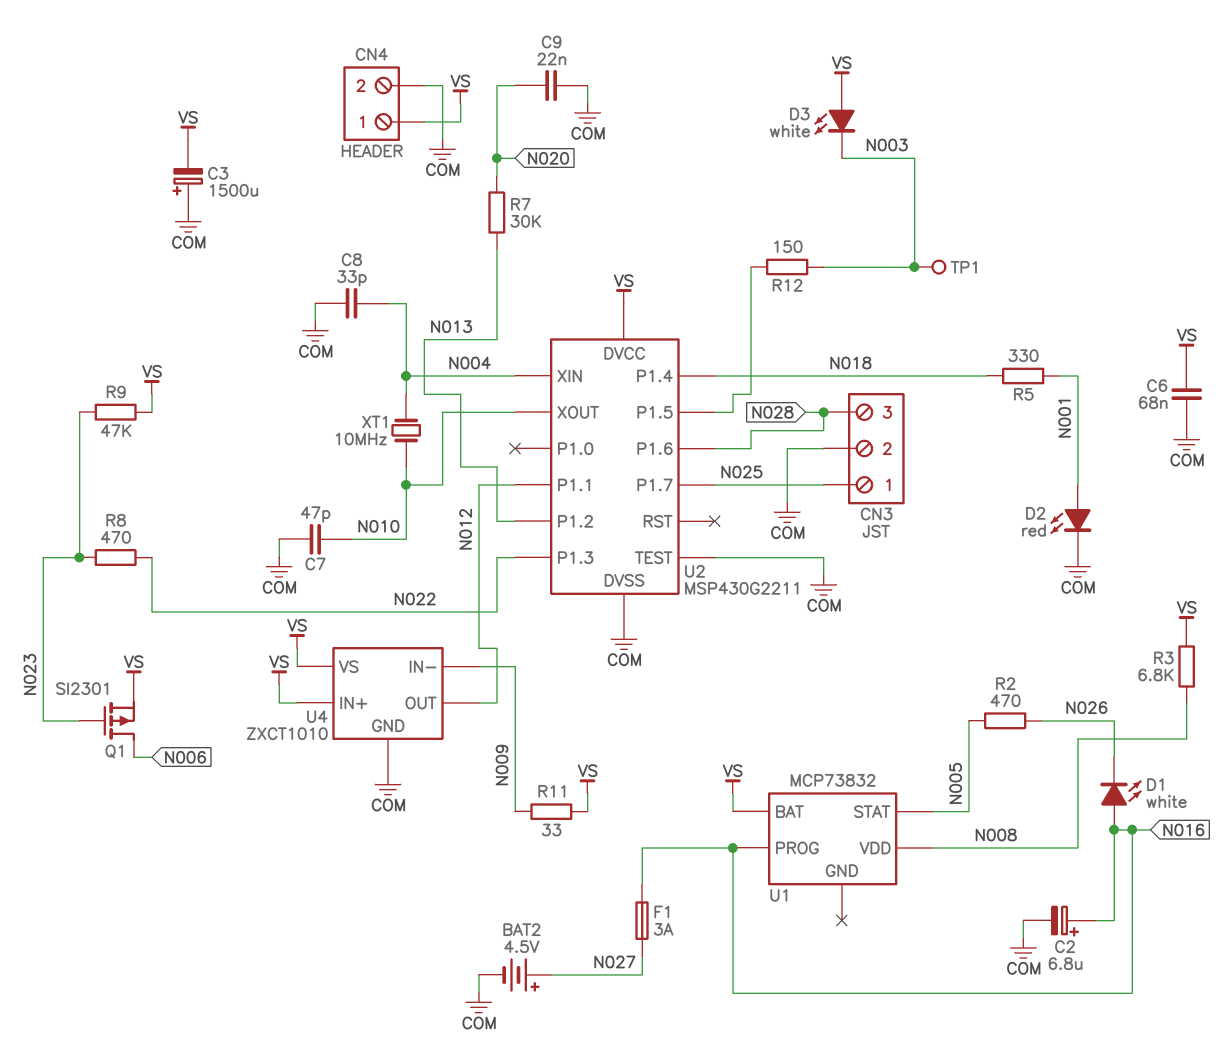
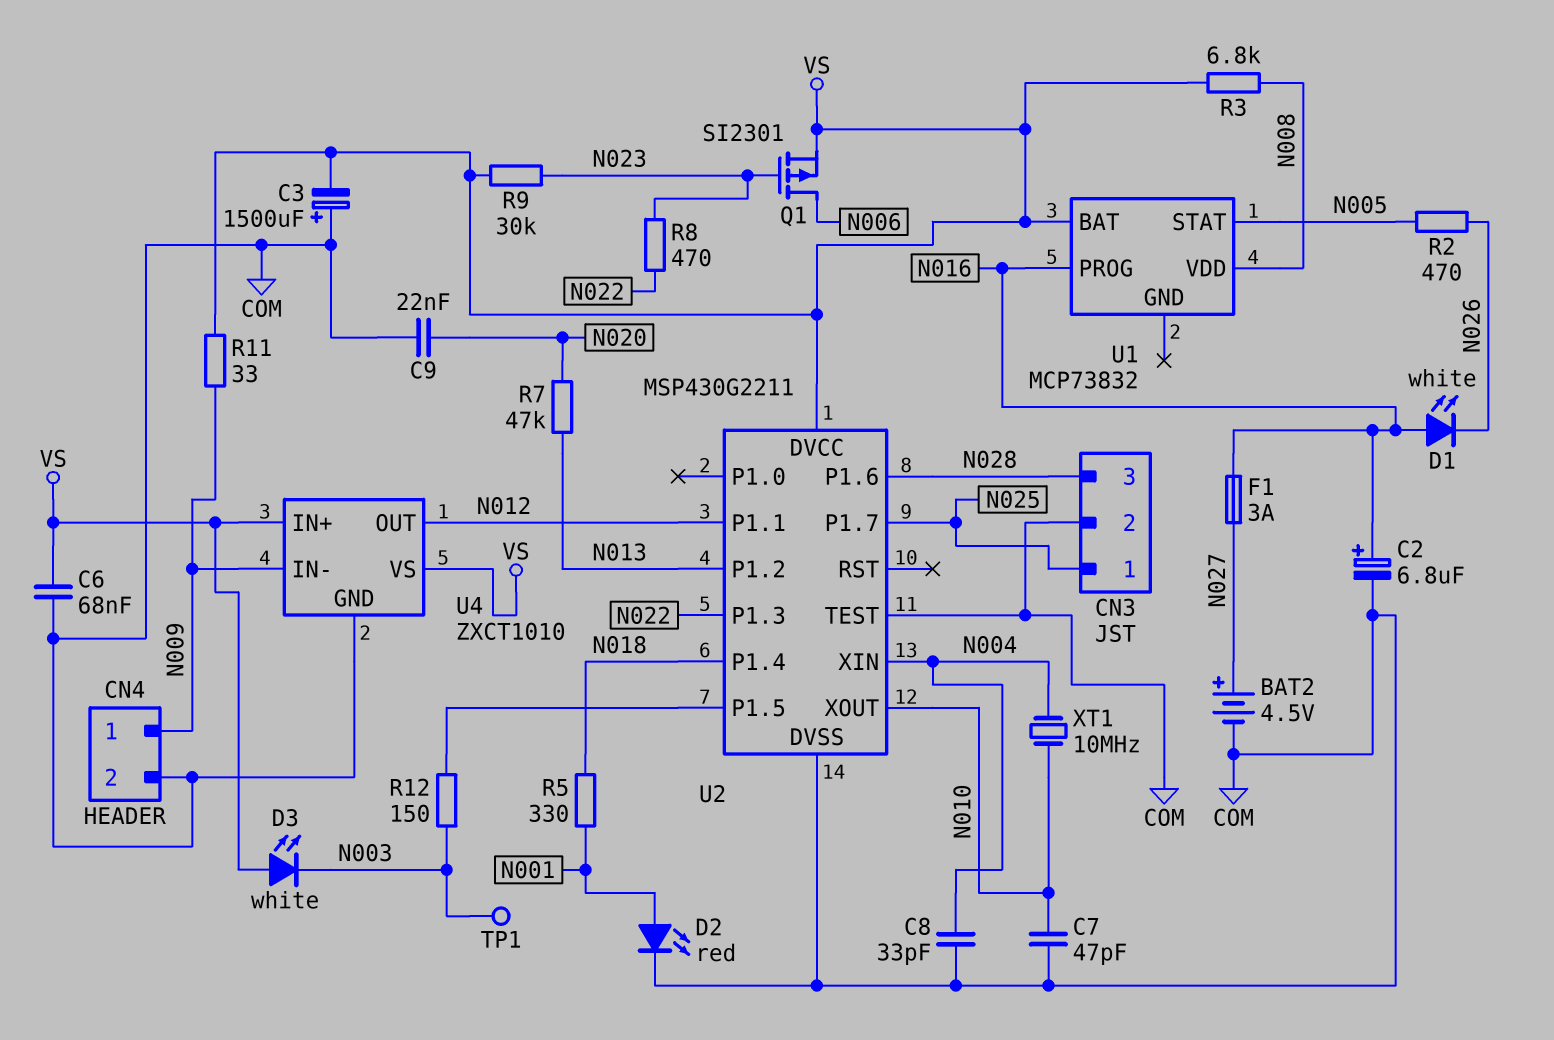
CN4 pin 1: VS -> N009
R7: 30k (N013, N020) -> 47k (N013, N020)
R9: 47k (N023, VS) -> 30k (N023, VS)

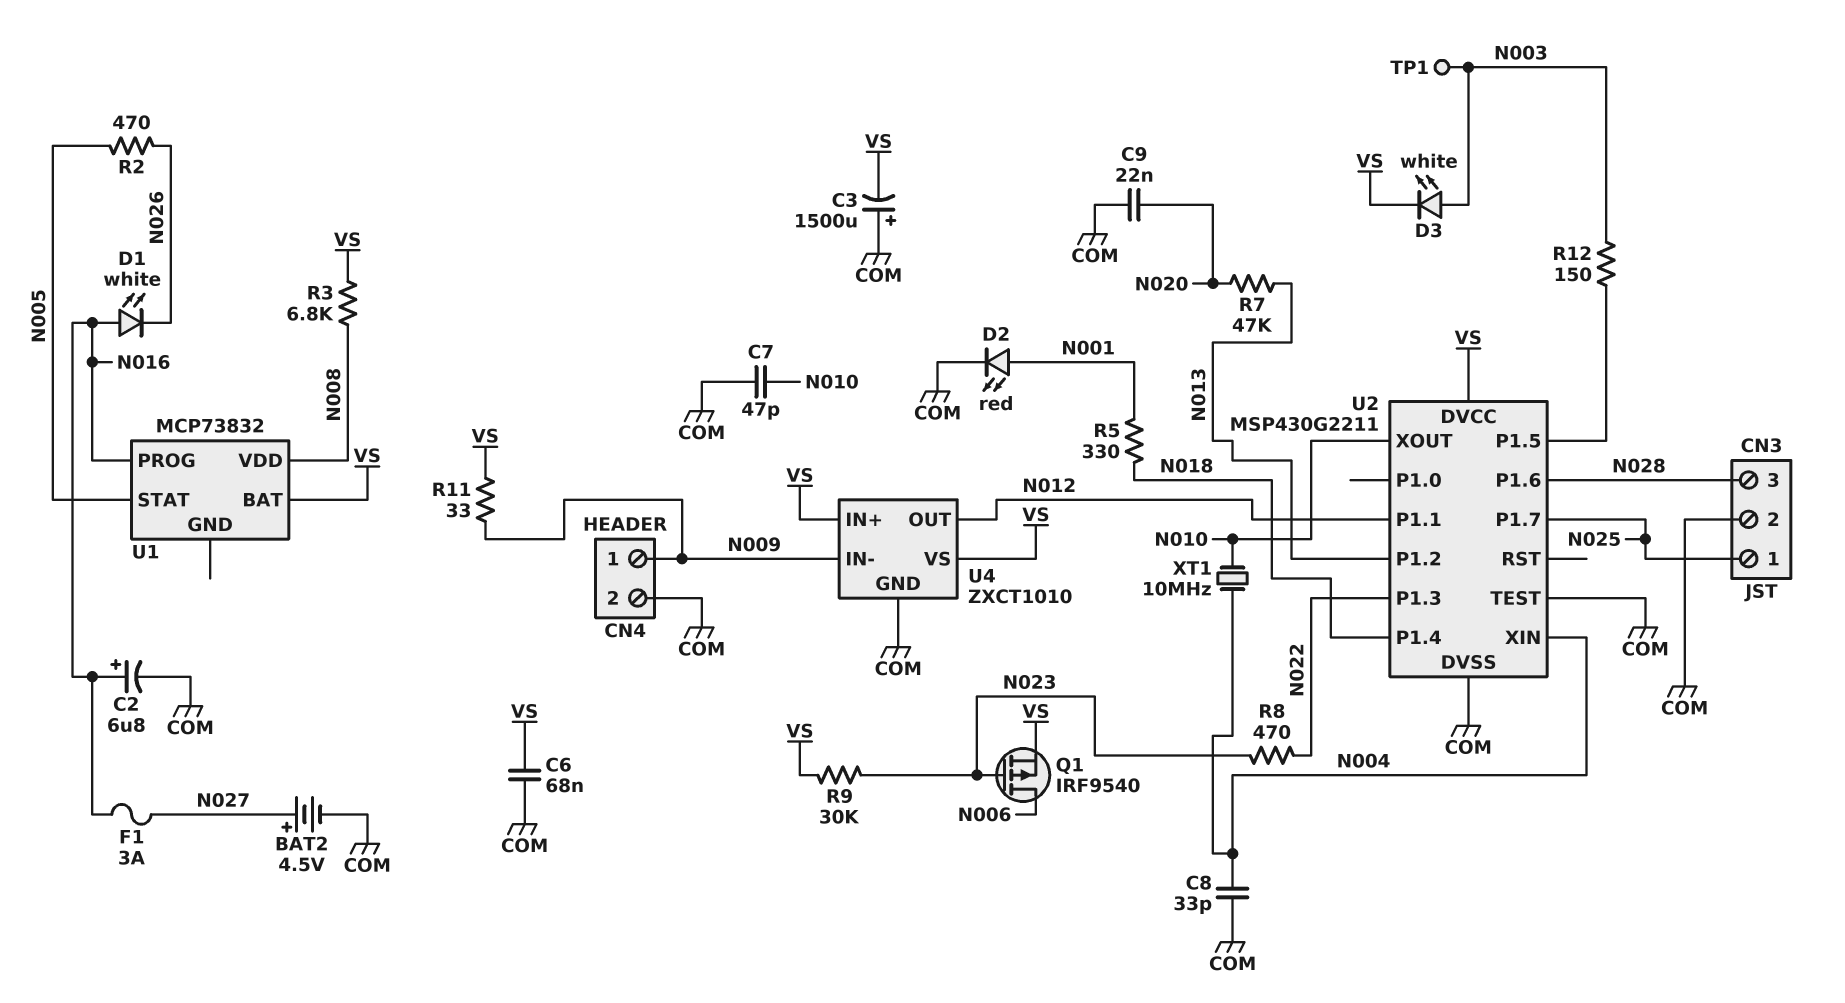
D3: LED white (A VS, K N003) -> LED white (A N003, K VS)
Q1: PMOS SI2301 (G N023, D N006, S VS) -> PMOS IRF9540 (G N023, D N006, S VS)

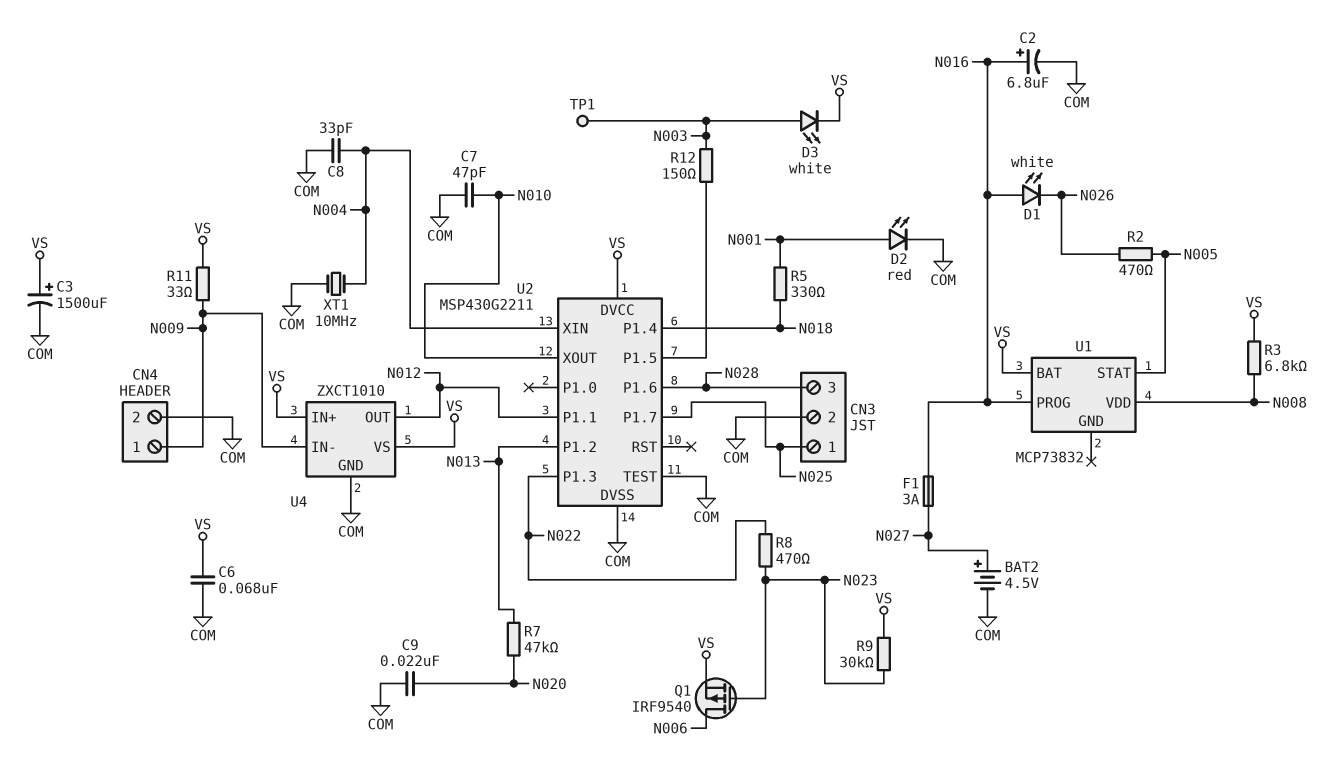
C3: 1500uF (plus COM, minus VS) -> 1500uF (plus VS, minus COM)
XT1: 10MHz (N004, N010) -> 10MHz (COM, N004)

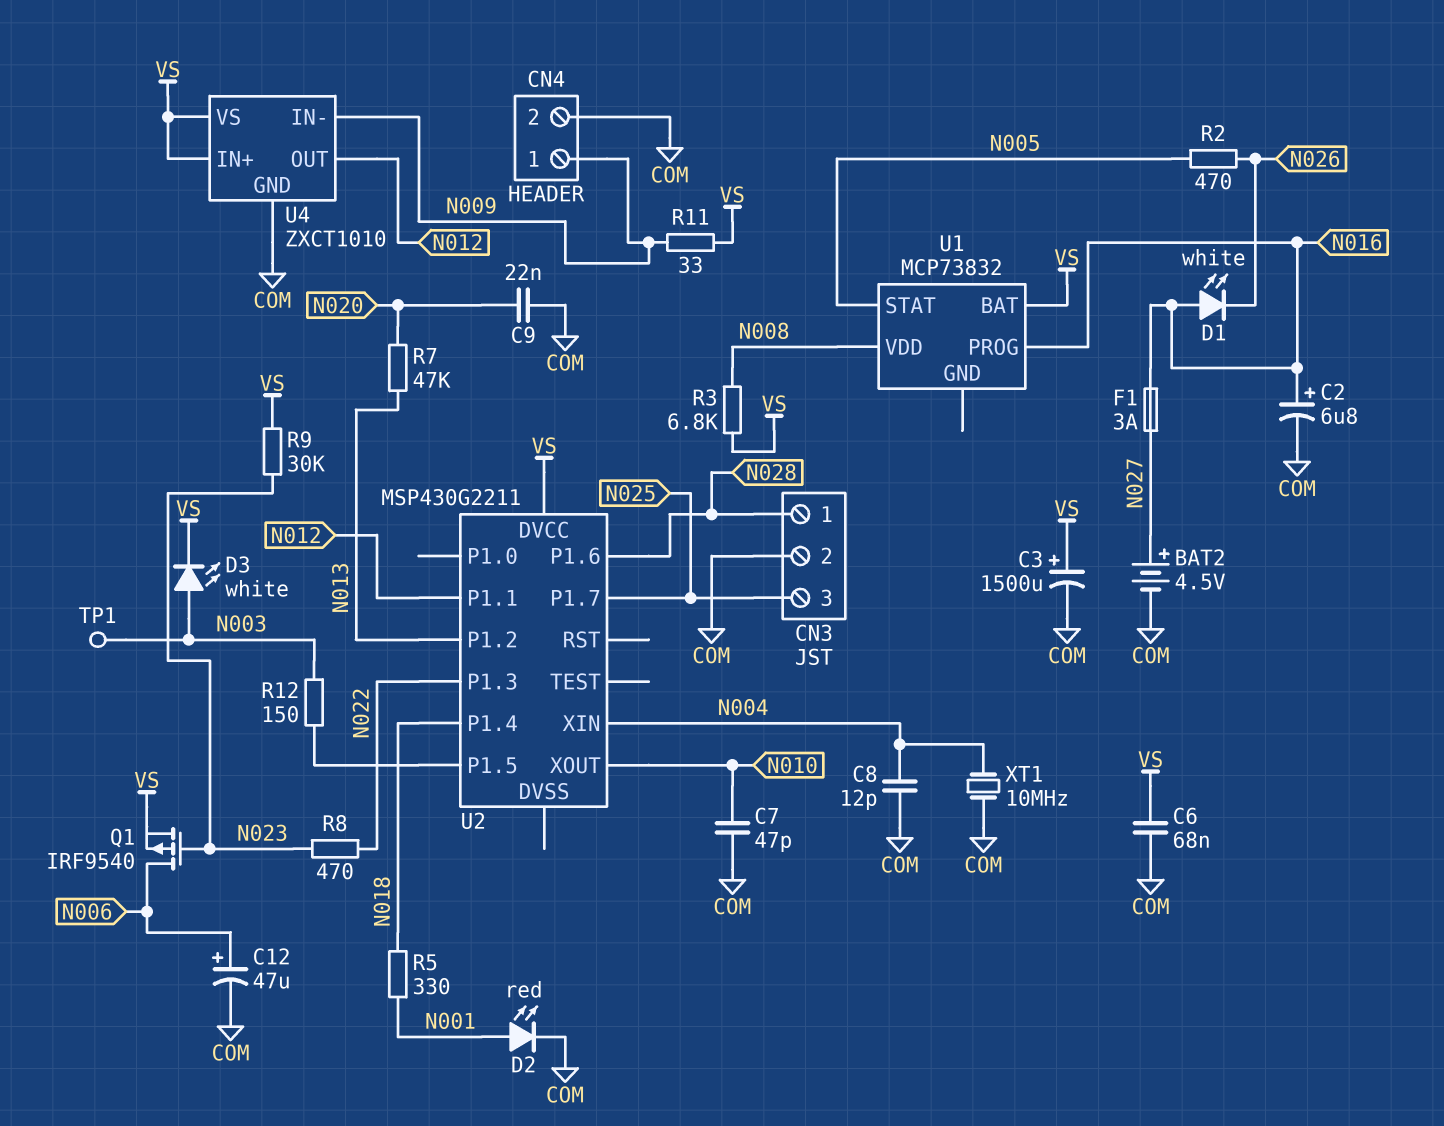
C8: 33pF (COM, N004) -> 12pF (COM, N004)
C12: none -> 47uF (plus N006, minus COM)
CN3 pin 1: N025 -> N028
CN3 pin 3: N028 -> N025
U2 pin DVSS: COM -> none
U2 pin TEST: COM -> none

